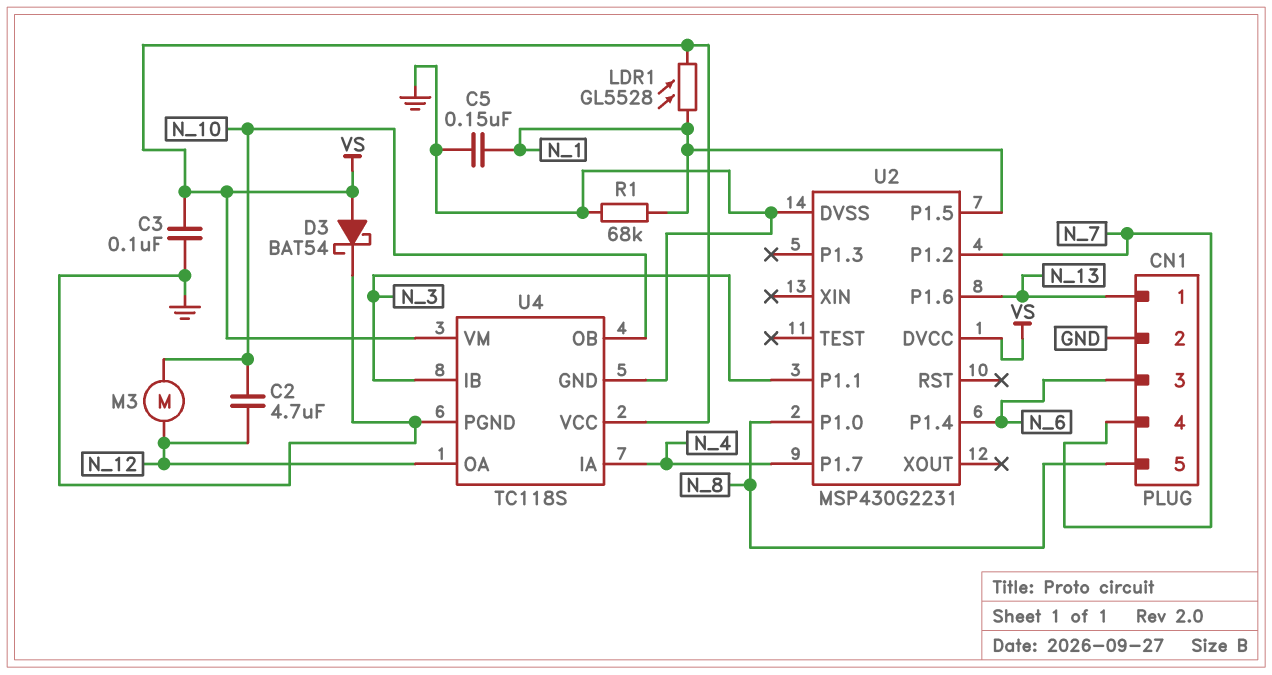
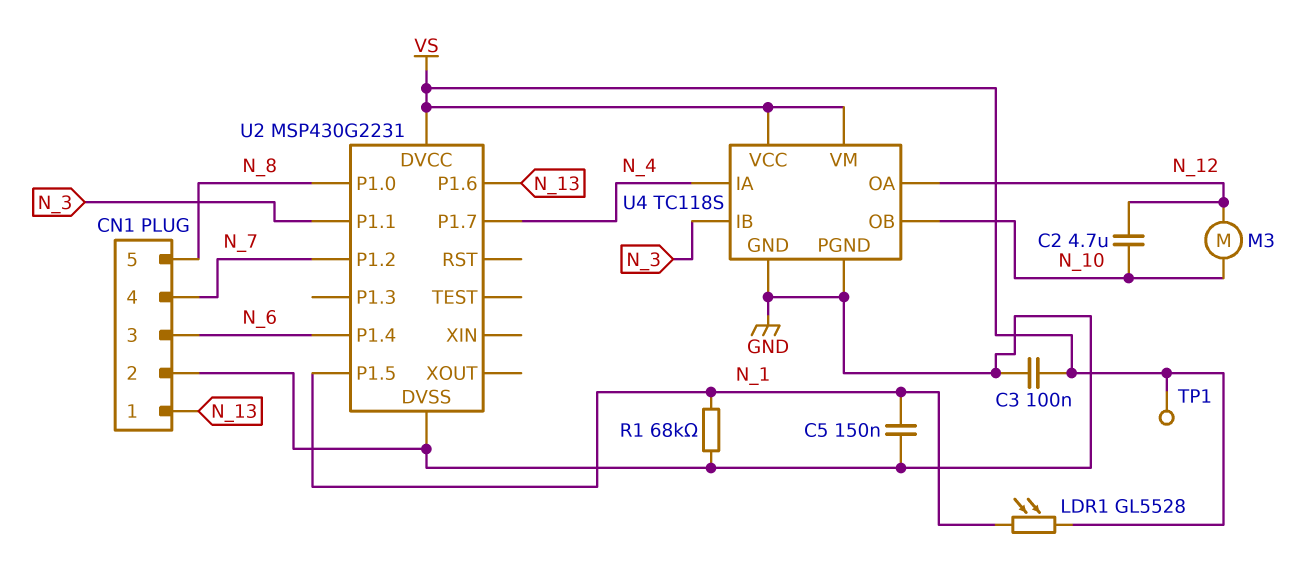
D3: schottky BAT54 (A VS, K GND) -> none
TP1: none -> test point (VS)

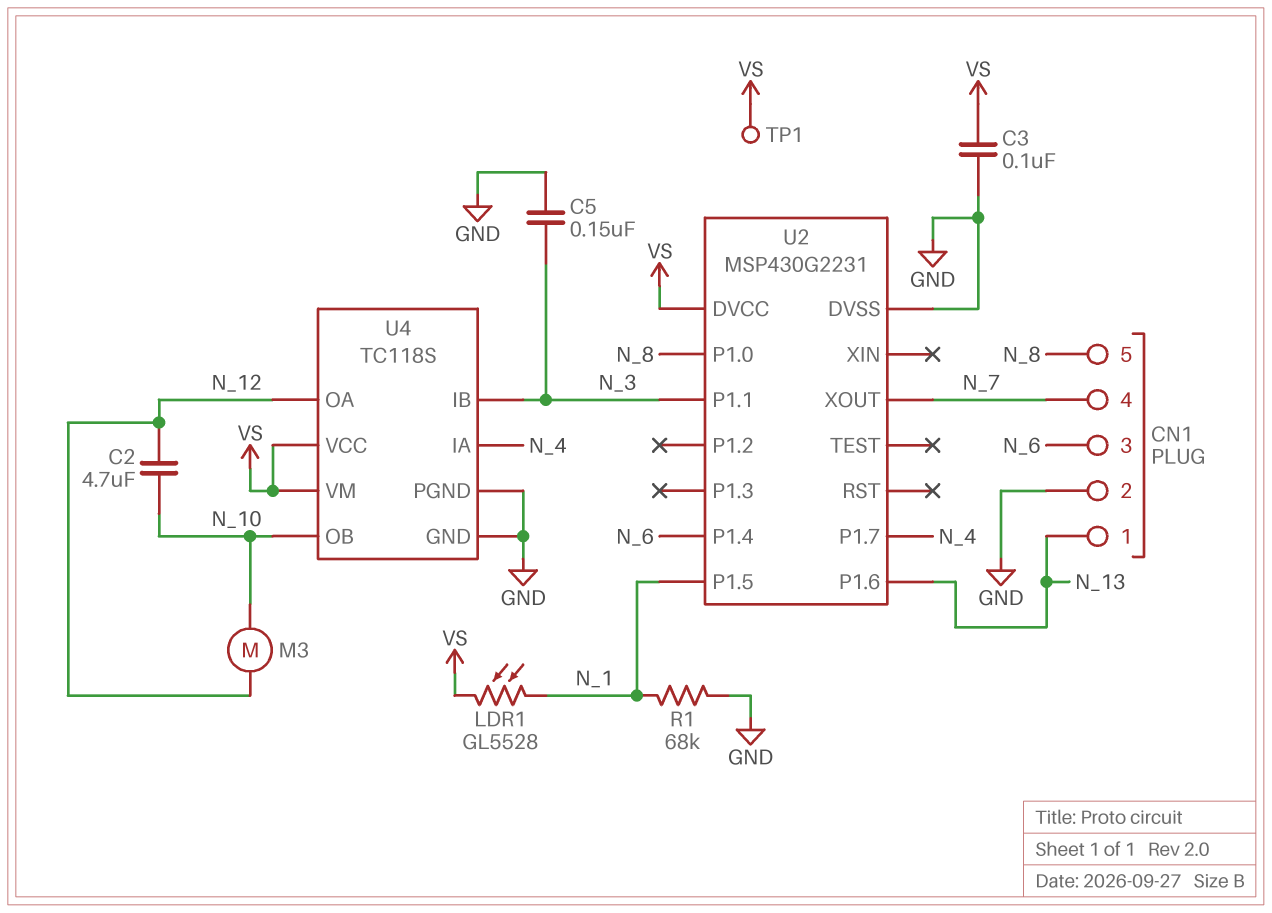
C5: 150nF (GND, N_1) -> 150nF (GND, N_3)
U2 pin P1.2: N_7 -> none
U2 pin XOUT: none -> N_7

